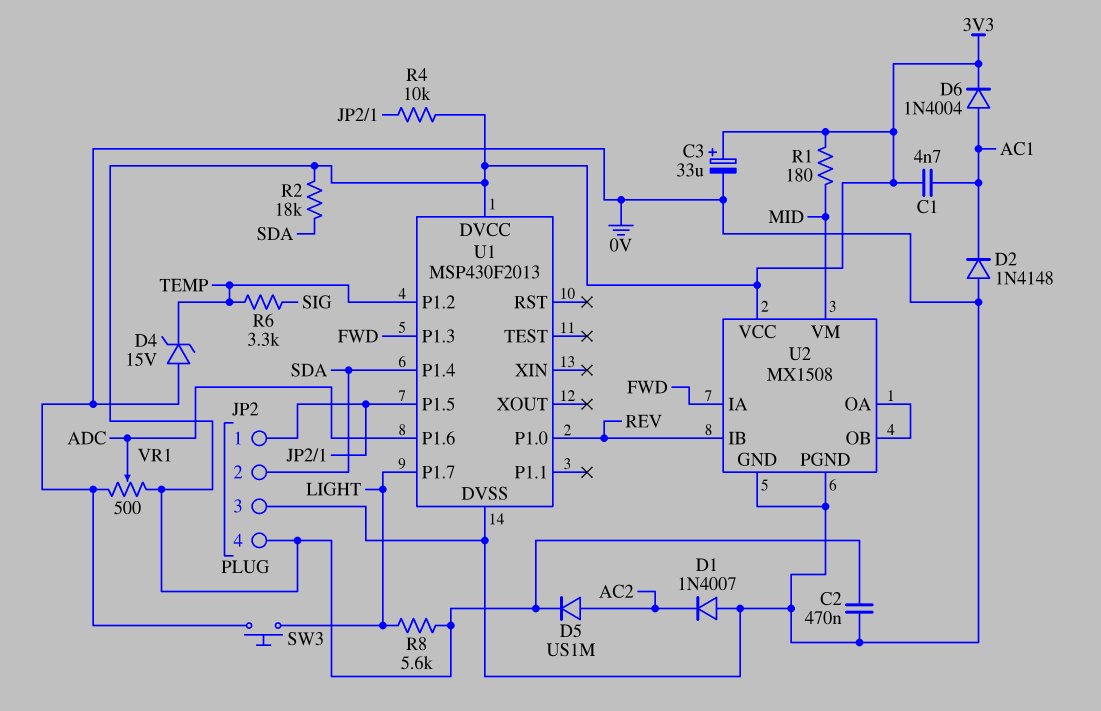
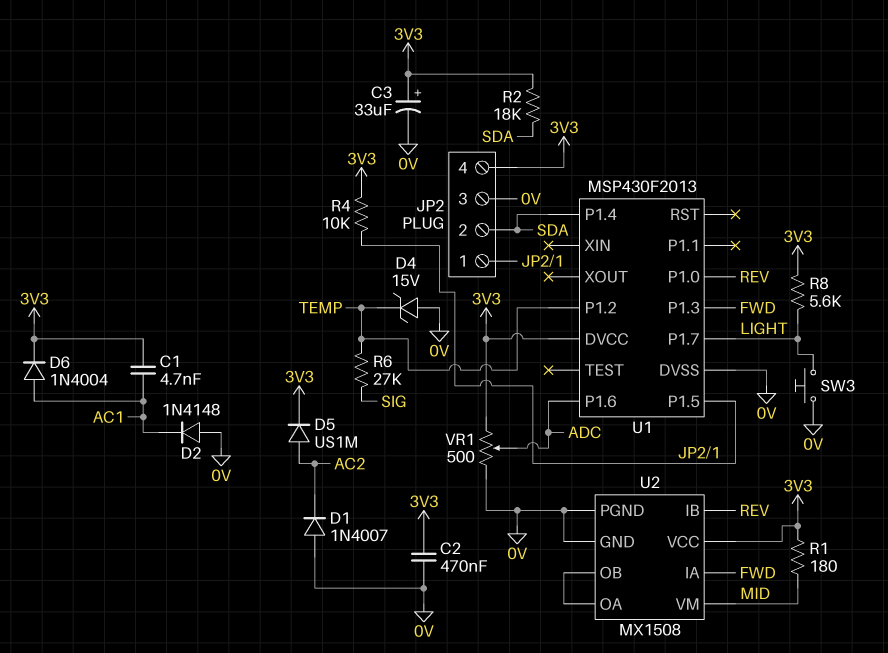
R6: 3.3k (SIG, TEMP) -> 27k (SIG, TEMP)

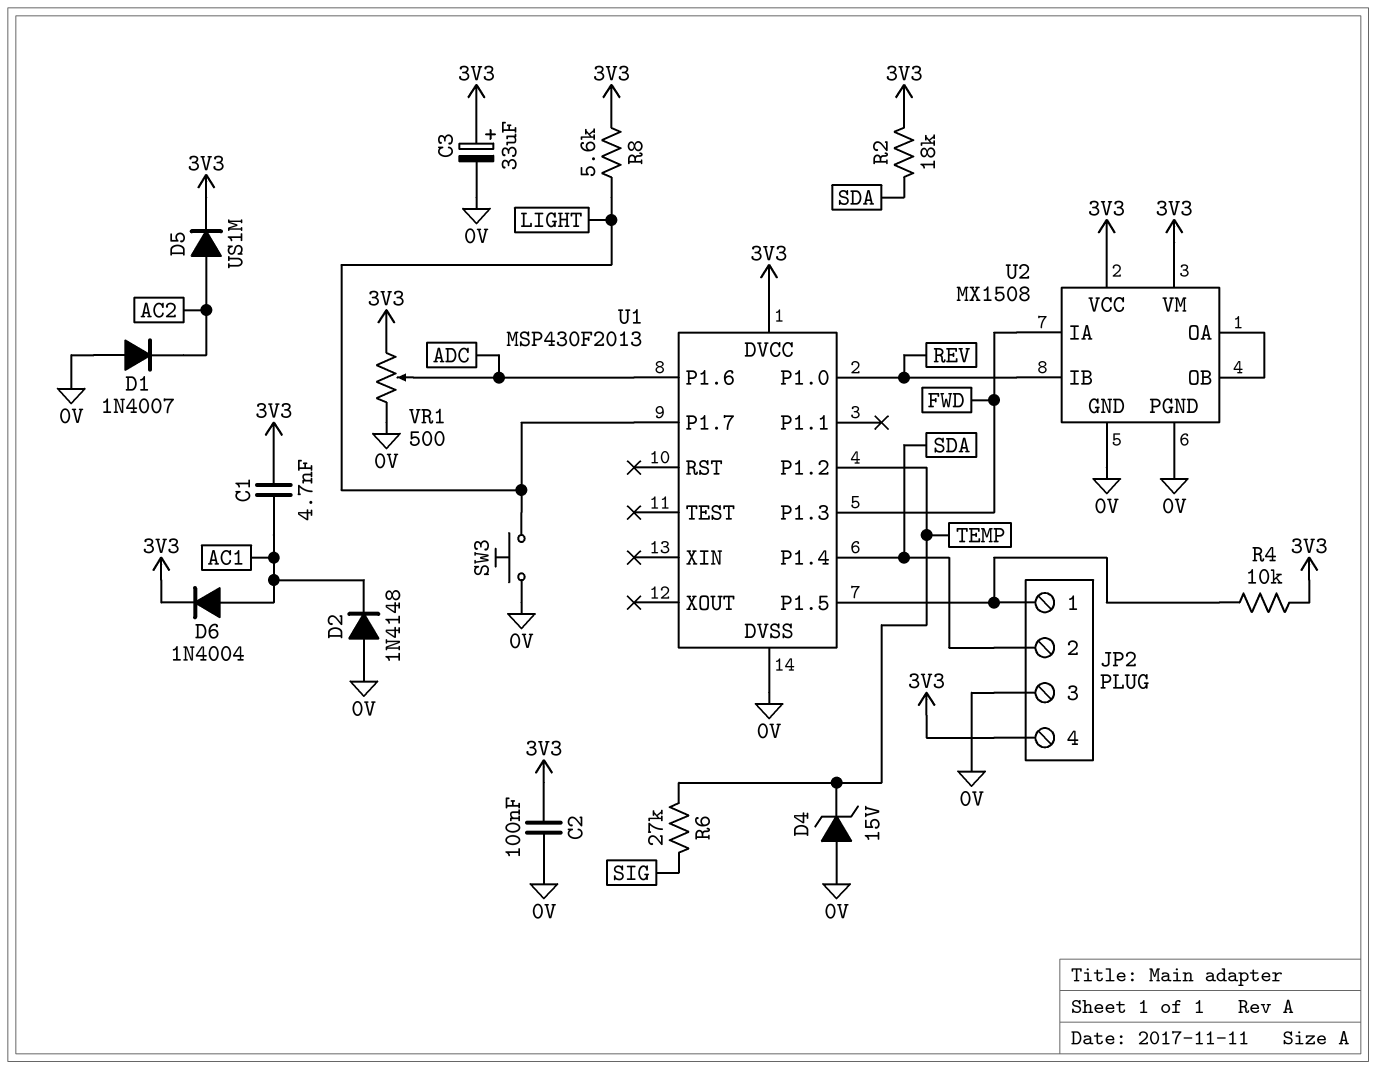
C2: 470nF (0V, 3V3) -> 100nF (0V, 3V3)
R1: 180 (3V3, MID) -> none
U2 pin VM: MID -> 3V3

